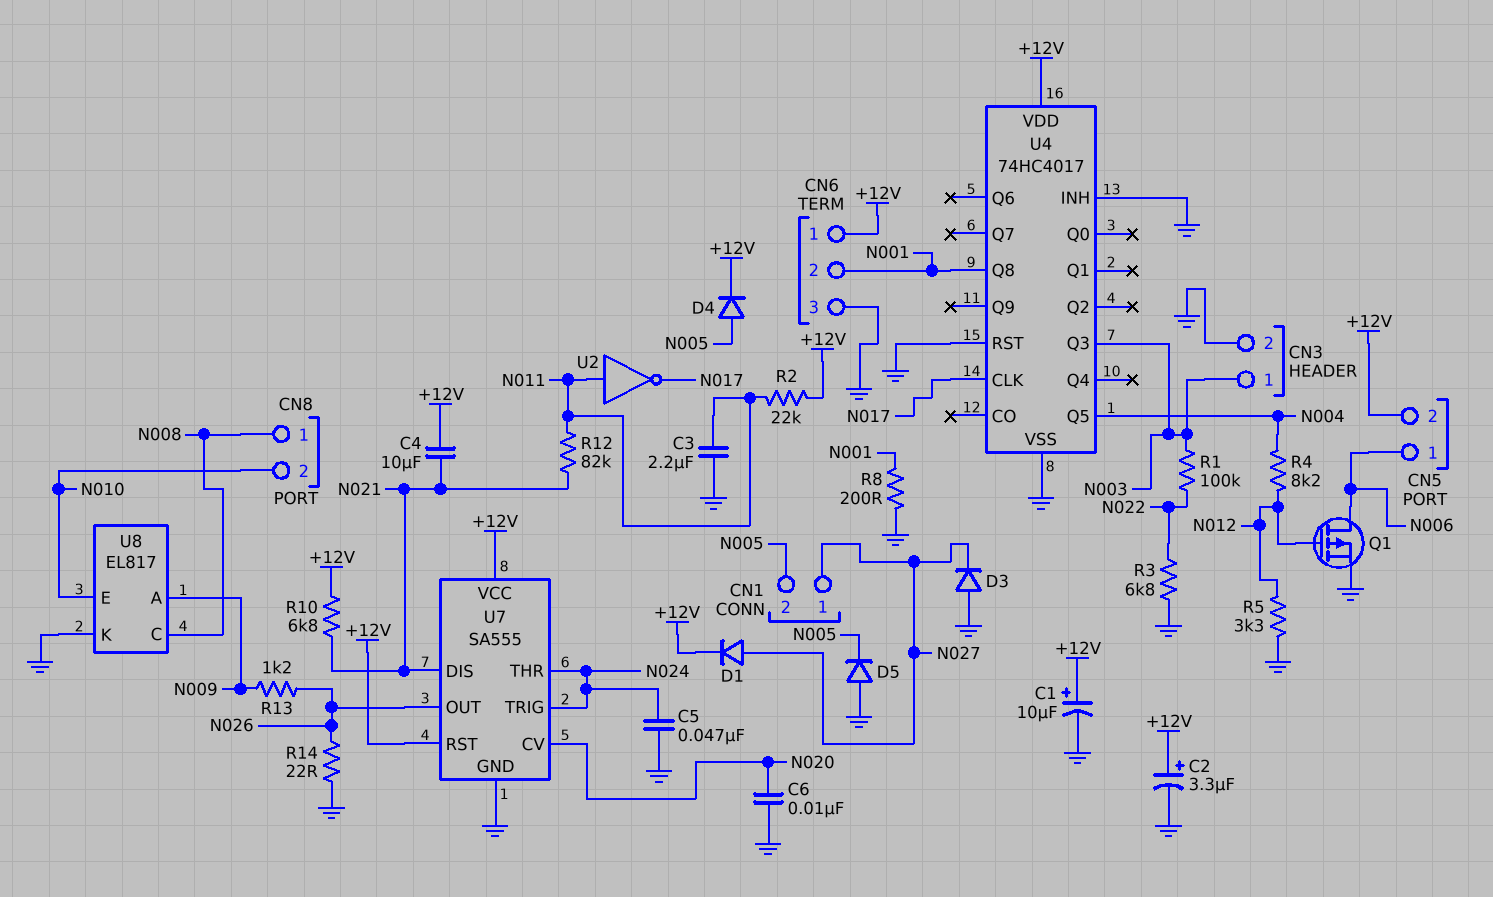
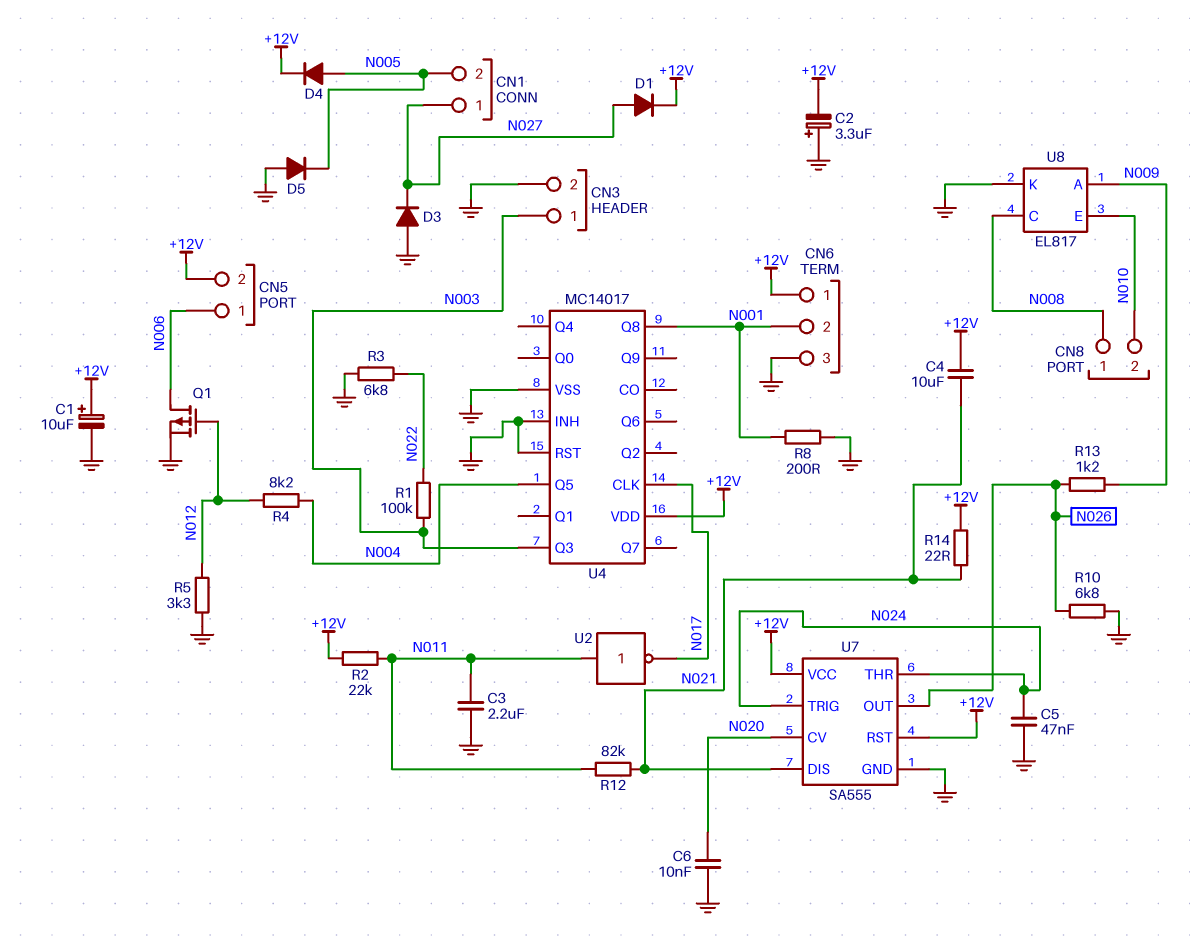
C2: 3.3uF (plus +12V, minus GND) -> 3.3uF (plus GND, minus +12V)
R10: 6.8k (+12V, N021) -> 6.8k (GND, N026)
R14: 22 (GND, N026) -> 22 (+12V, N021)
U4: 74HC4017 -> MC14017

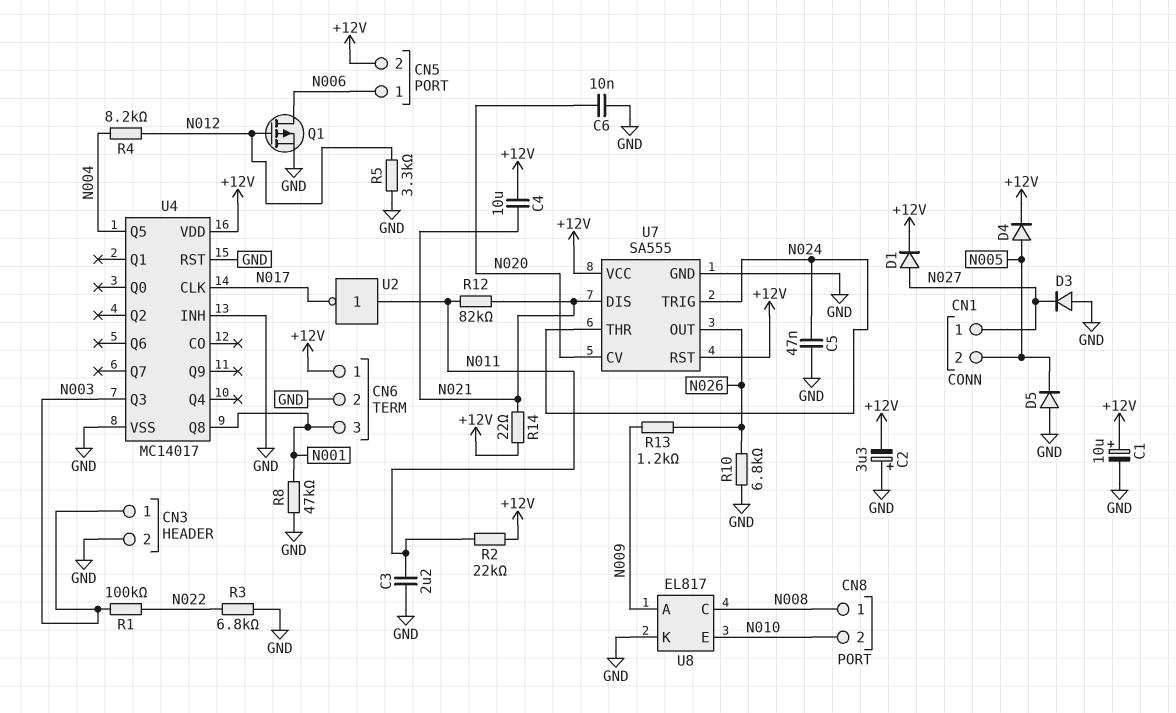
CN6 pin 2: N001 -> GND
CN6 pin 3: GND -> N001
R8: 200 (GND, N001) -> 47k (GND, N001)

